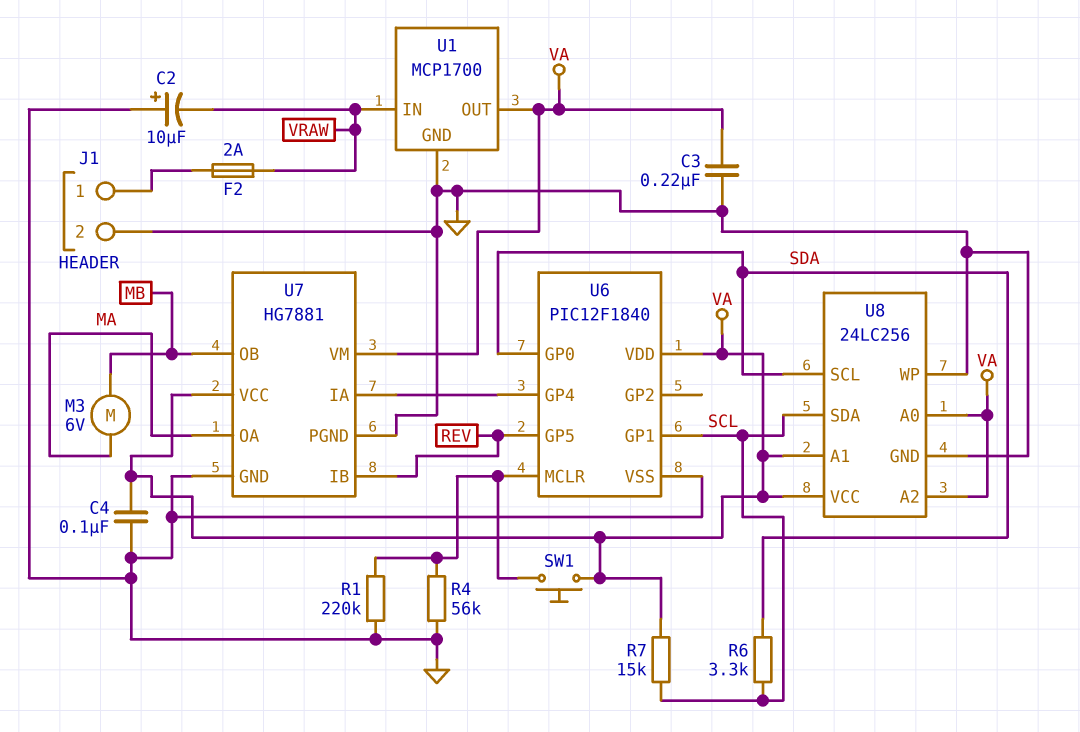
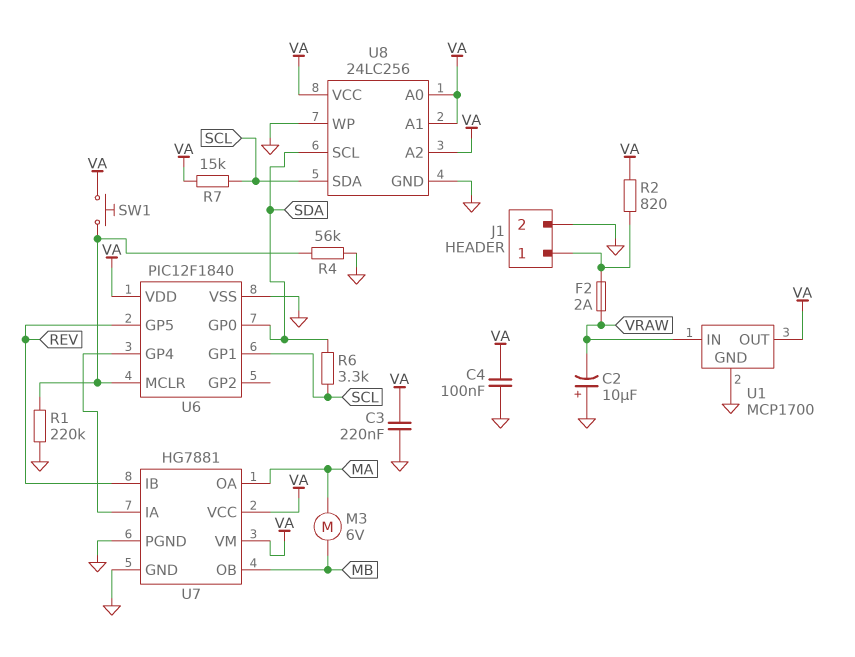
R2: none -> 820 (J1/1, VA)

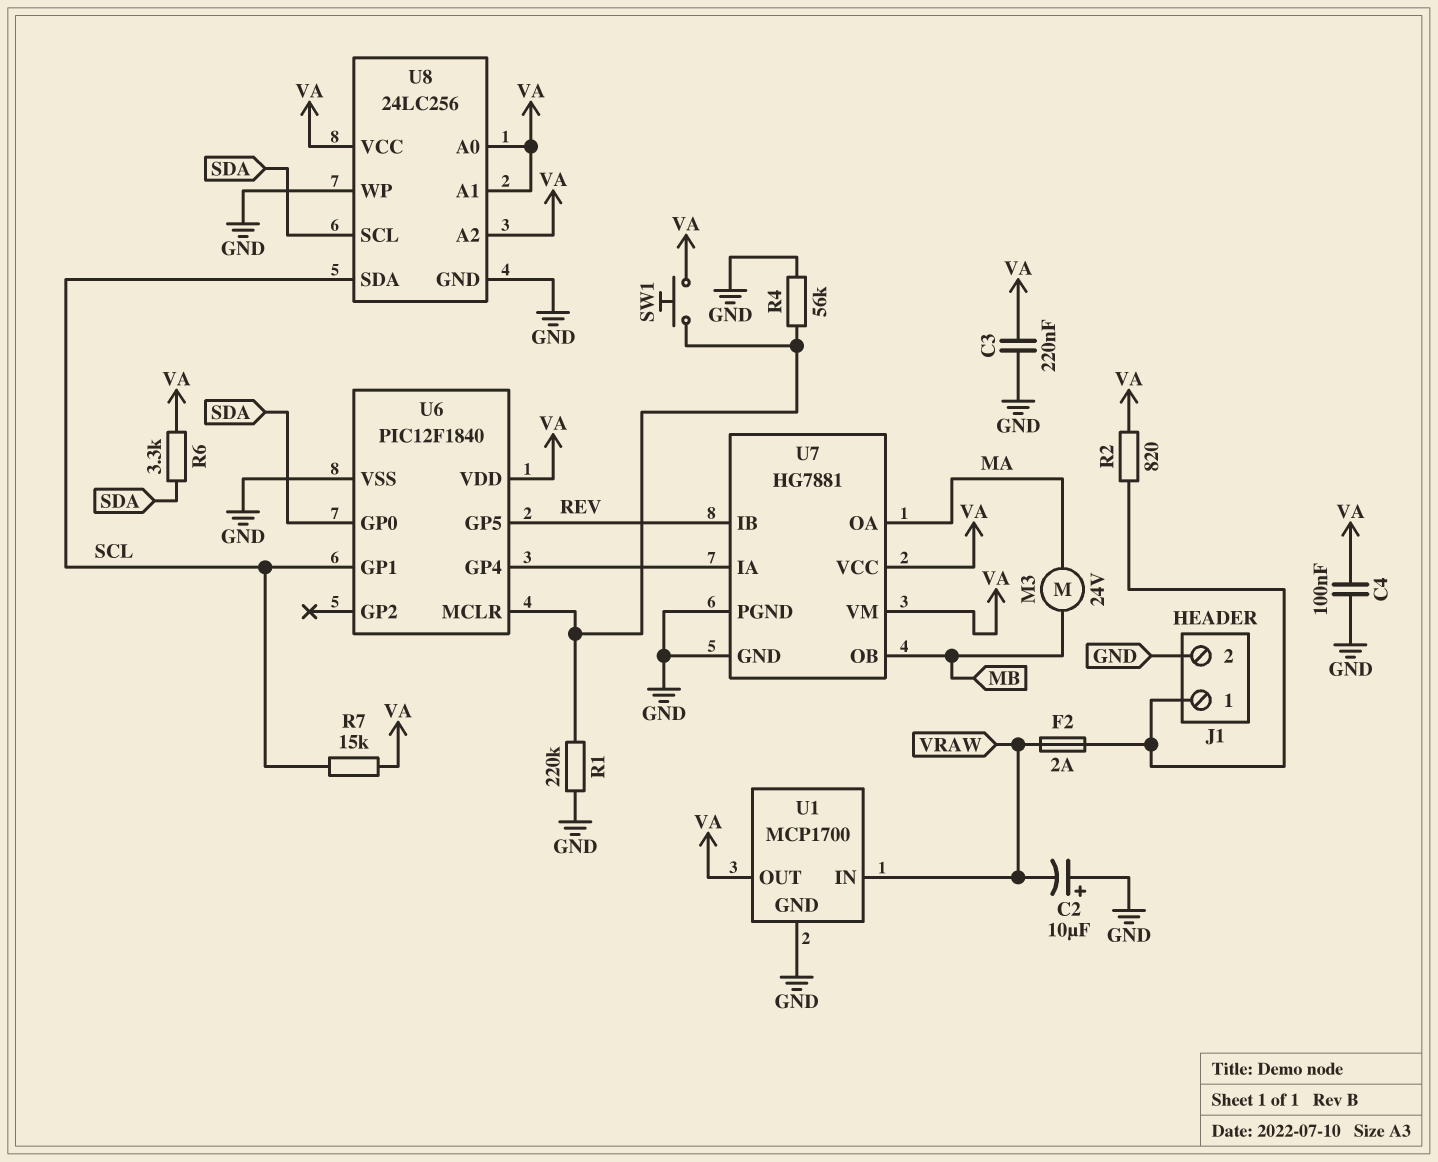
M3: motor 6V (MA, MB) -> motor 24V (MA, MB)
R6: 3.3k (SCL, SDA) -> 3.3k (SDA, VA)

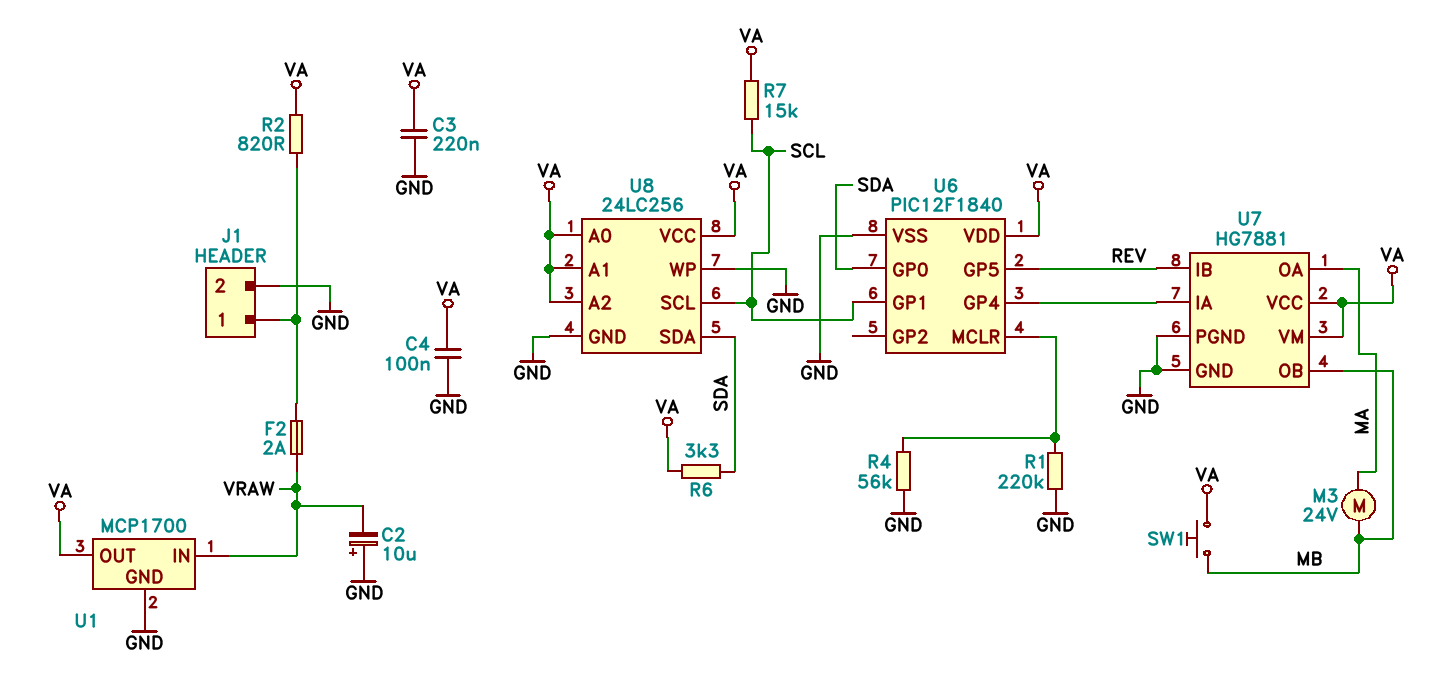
SW1: button (U6/MCLR, VA) -> button (MB, VA)
U8 pin SCL: SDA -> SCL
U8 pin SDA: SCL -> SDA

